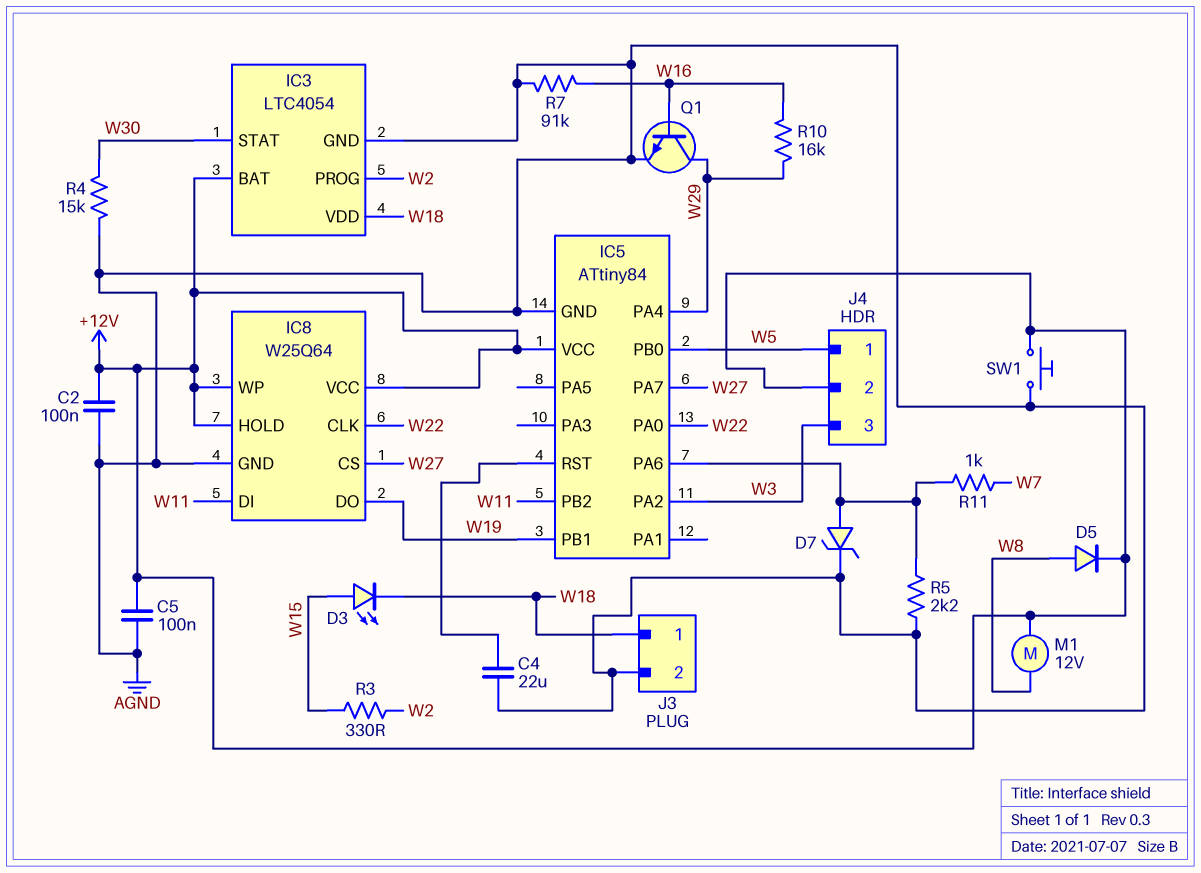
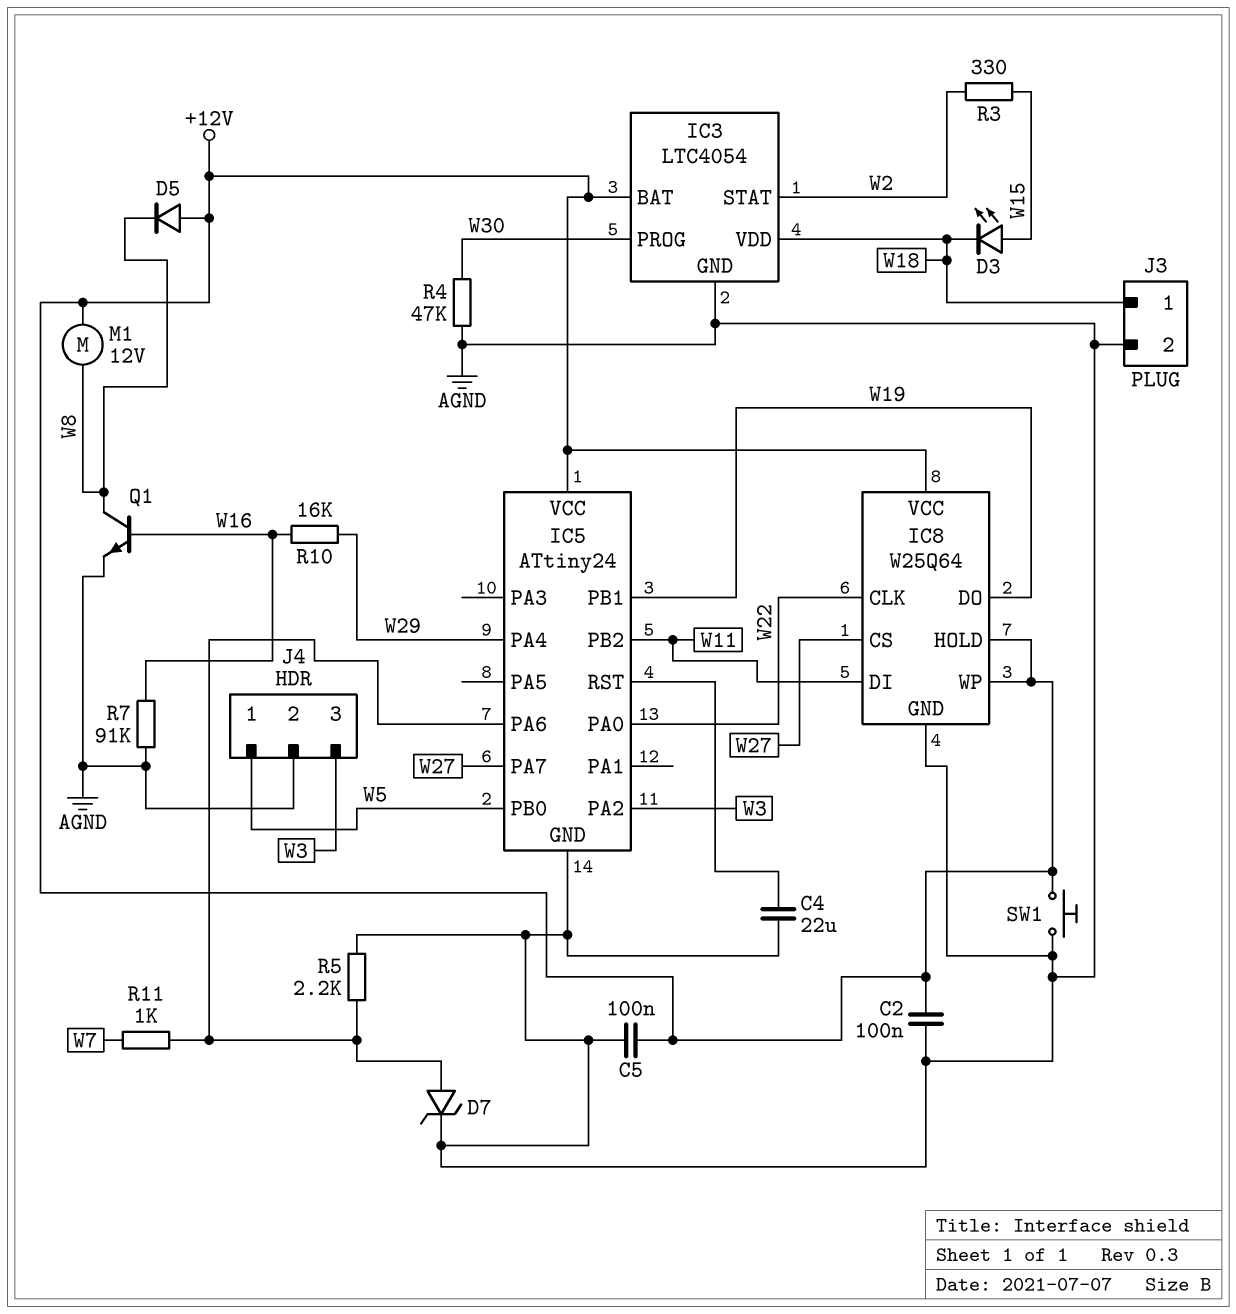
D5: diode (A W8, K +12V) -> diode (A +12V, K W8)
IC3 pin PROG: W2 -> W30
IC3 pin STAT: W30 -> W2
IC5: ATtiny84 -> ATtiny24
J4 pin 2: +12V -> AGND
Q1: NPN (B W16, C W29, E AGND) -> NPN (B W16, C W8, E AGND)
R4: 15k (AGND, W30) -> 47k (AGND, W30)

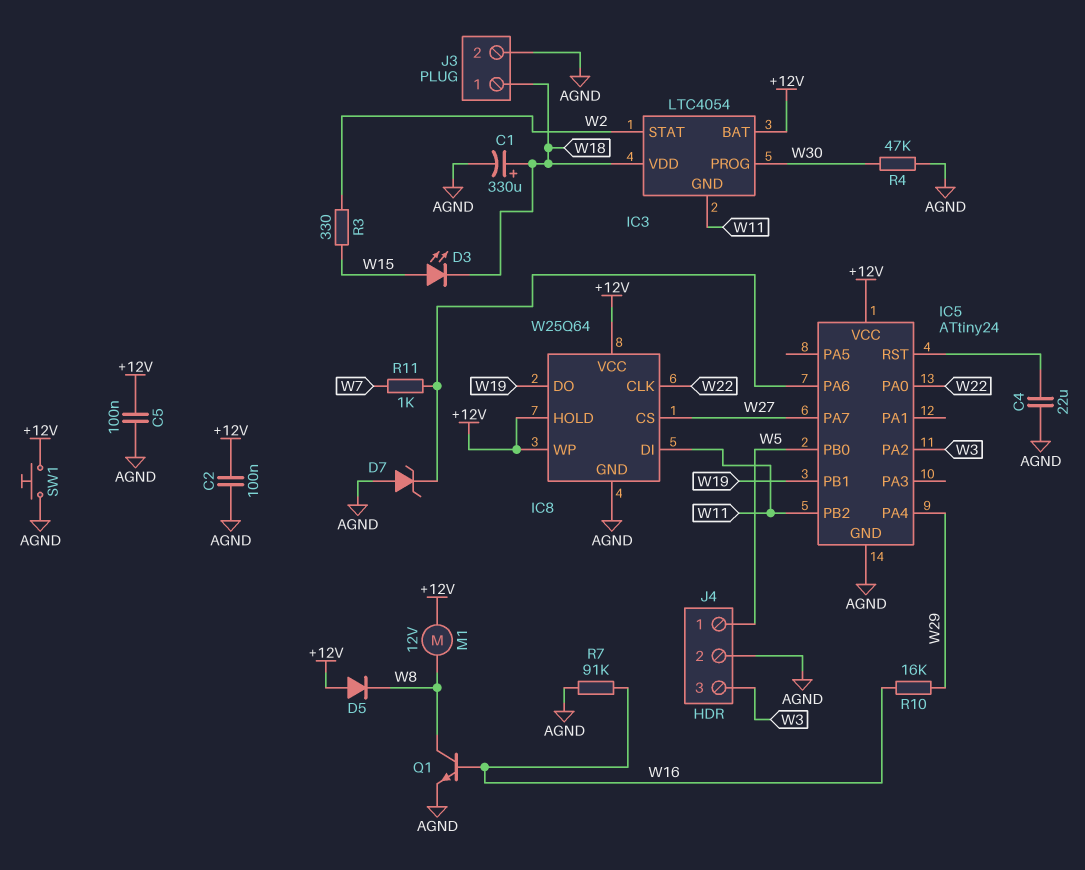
C1: none -> 330uF (plus W18, minus AGND)
D7: zener (A IC5/PA6, K AGND) -> zener (A AGND, K IC5/PA6)
IC3 pin GND: AGND -> W11
R5: 2.2k (AGND, IC5/PA6) -> none

